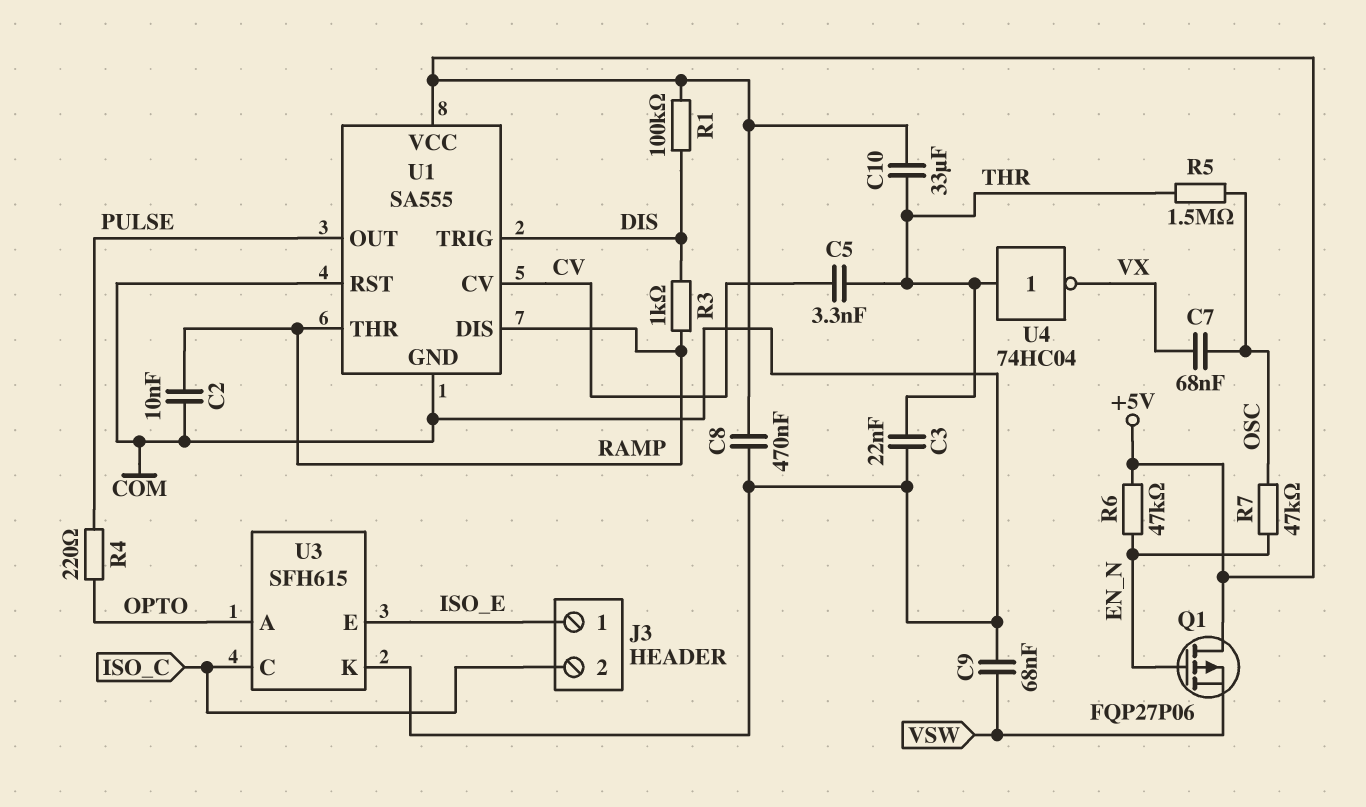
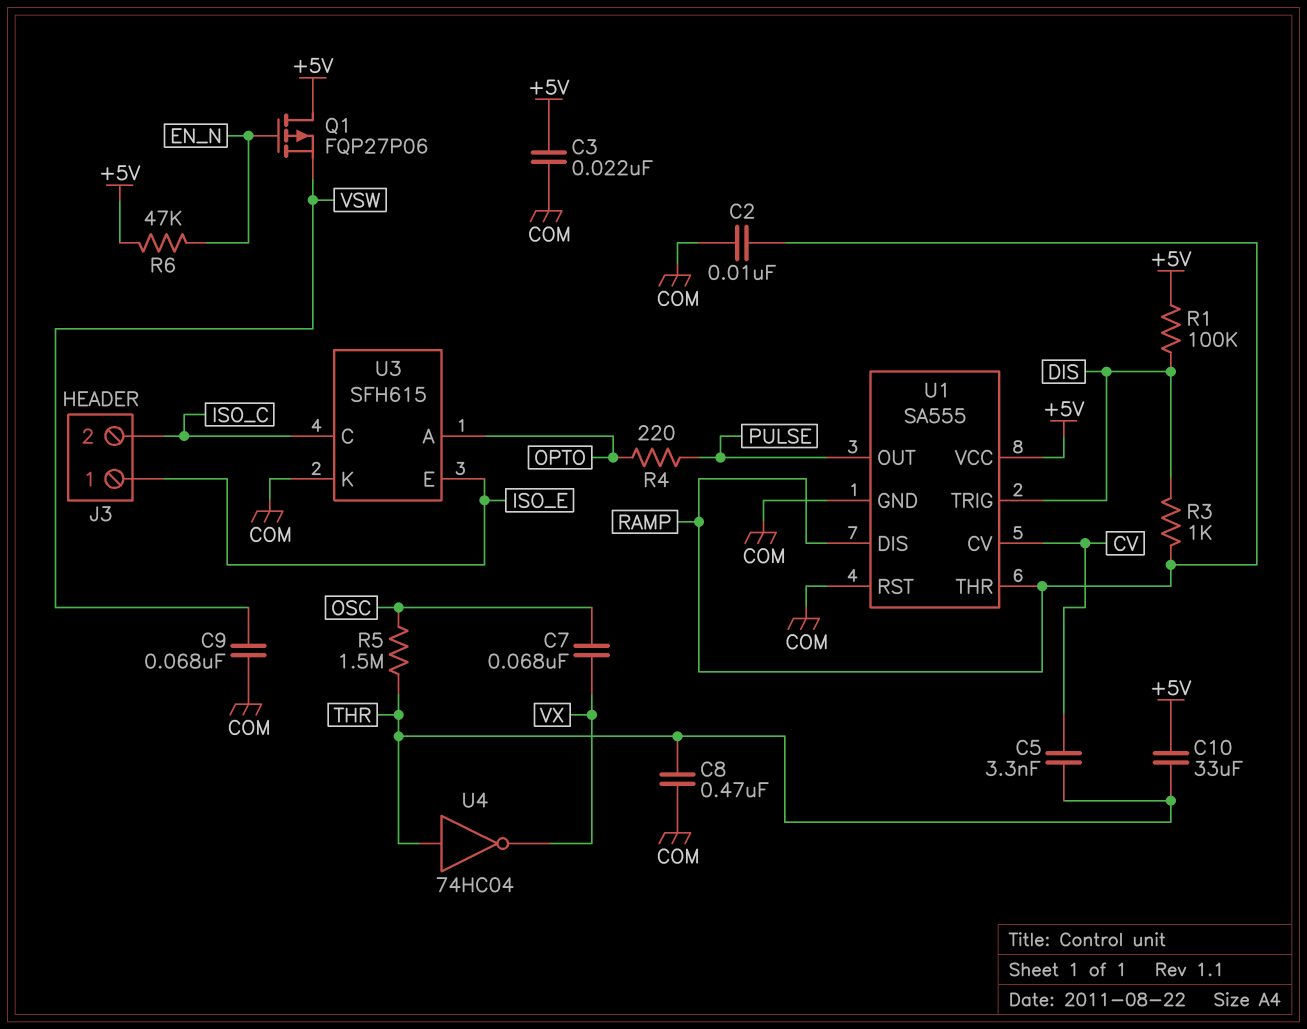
C3: 22nF (COM, THR) -> 22nF (+5V, COM)
C8: 470nF (+5V, COM) -> 470nF (COM, THR)
R7: 47k (EN_N, OSC) -> none

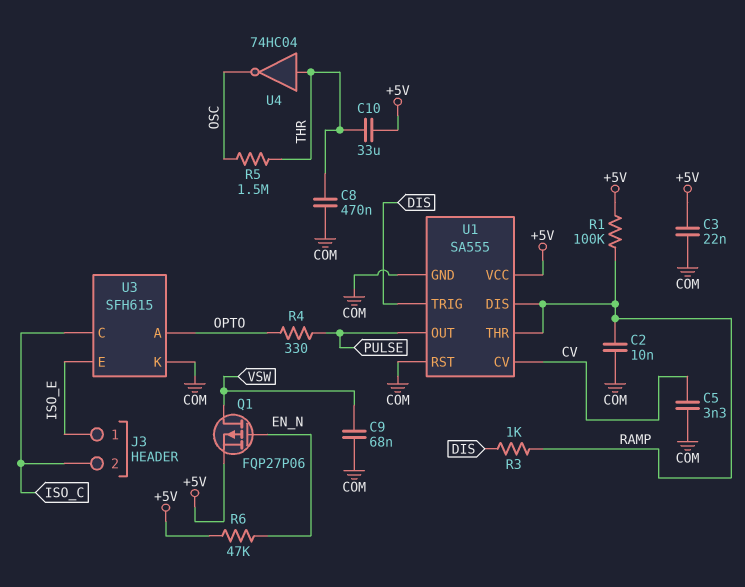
C5: 3.3nF (CV, THR) -> 3.3nF (COM, CV)
C7: 68nF (OSC, VX) -> none
Q1: PMOS FQP27P06 (G EN_N, D +5V, S VSW) -> PMOS FQP27P06 (G EN_N, D VSW, S +5V)
R1: 100k (+5V, DIS) -> 100k (+5V, RAMP)
R4: 220 (OPTO, PULSE) -> 330 (OPTO, PULSE)
U4: NOT 74HC04 (in THR, out VX) -> NOT 74HC04 (in THR, out OSC)

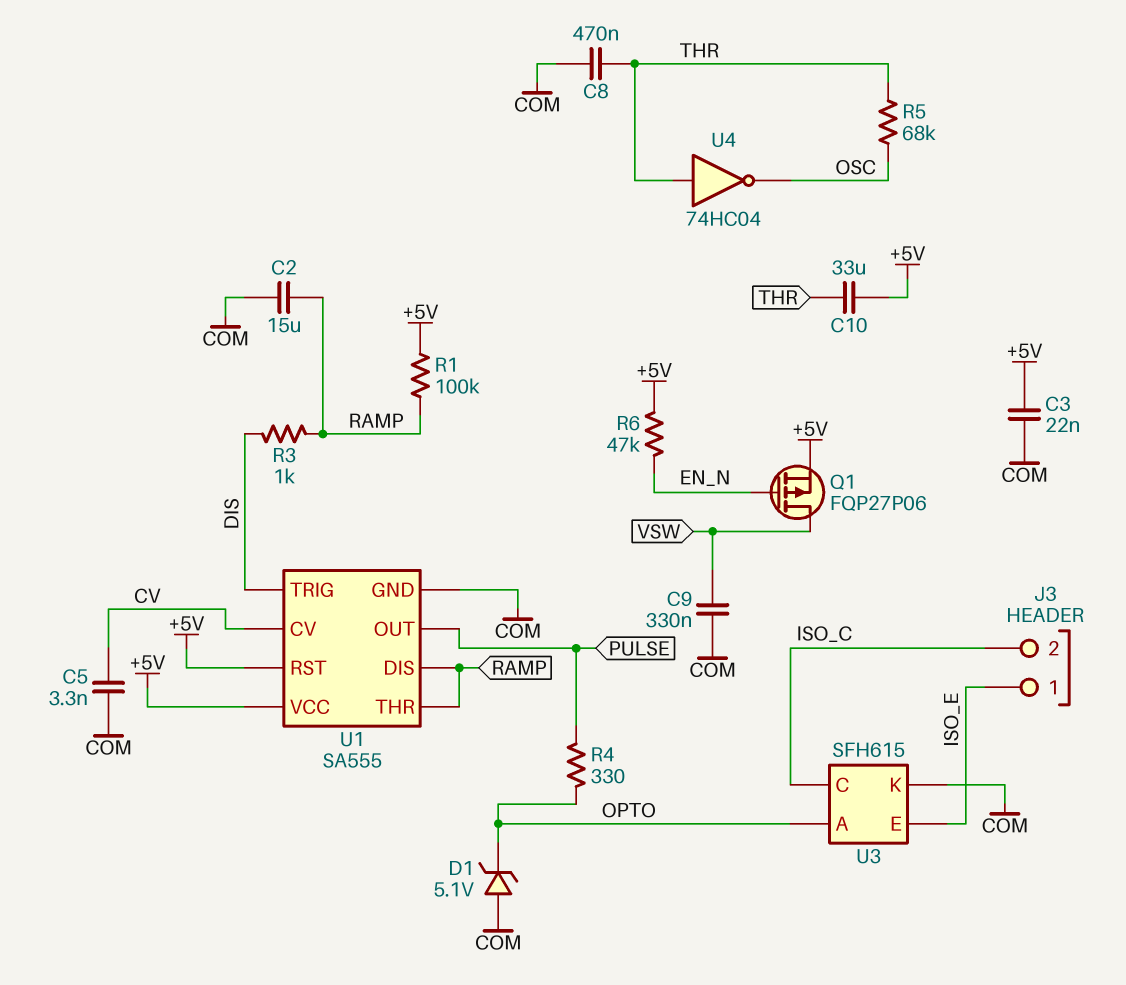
C2: 10nF (COM, RAMP) -> 15uF (COM, RAMP)
C9: 68nF (COM, VSW) -> 330nF (COM, VSW)
D1: none -> zener 5.1V (A COM, K OPTO)
R5: 1.5M (OSC, THR) -> 68k (OSC, THR)
U1 pin RST: COM -> +5V

